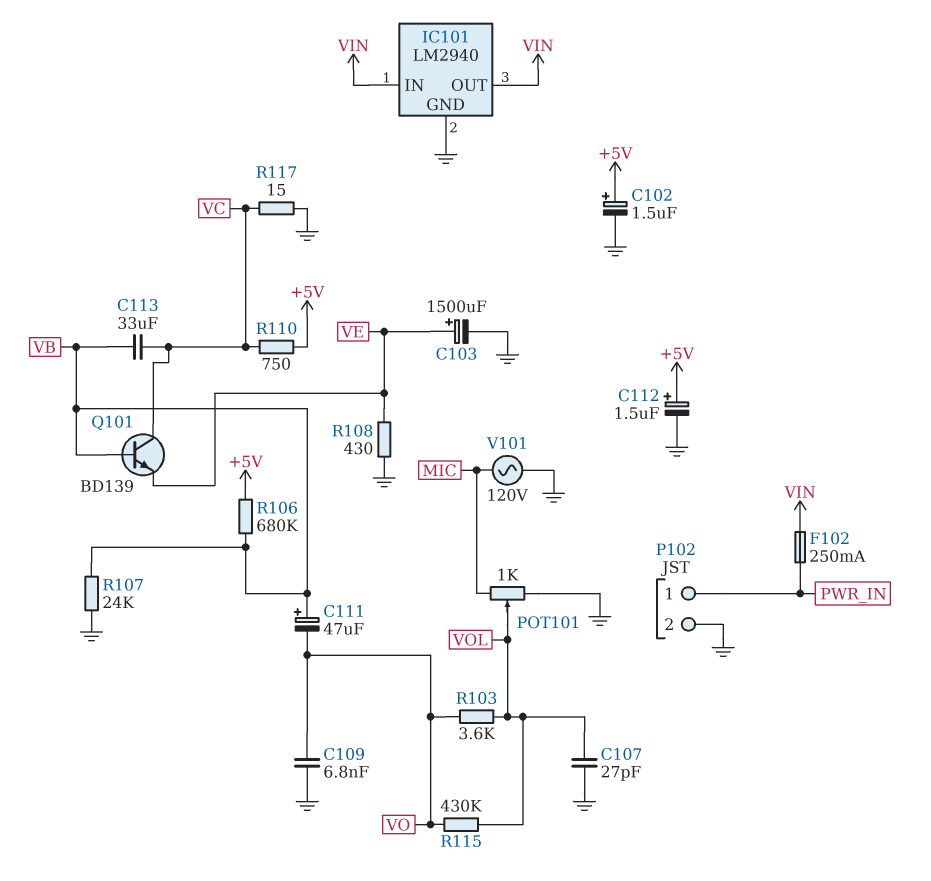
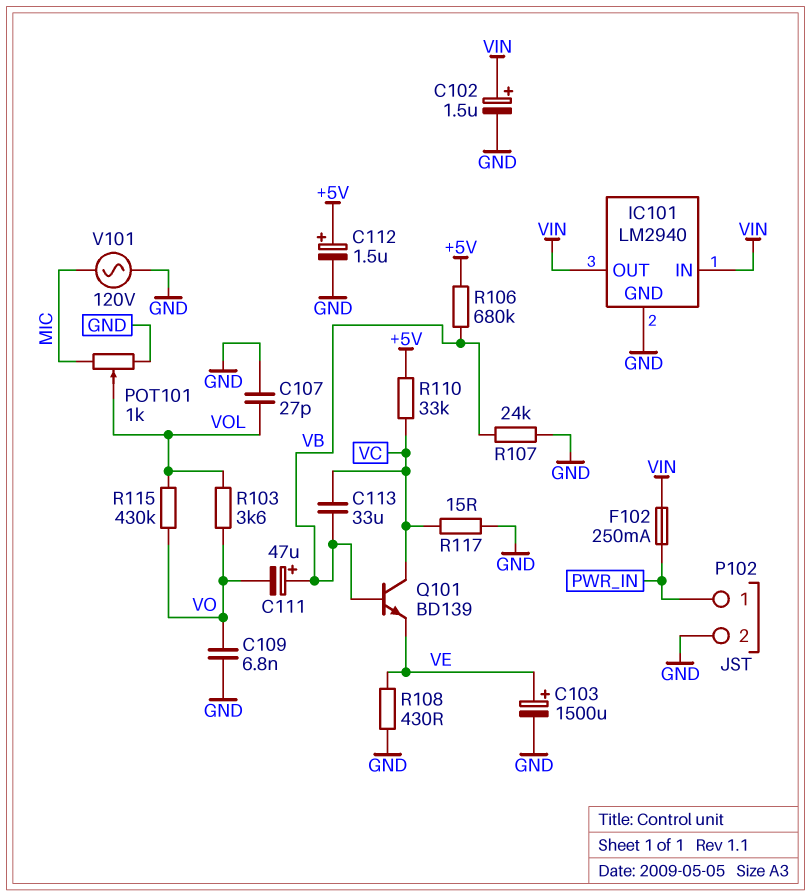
C102: 1.5uF (plus +5V, minus GND) -> 1.5uF (plus VIN, minus GND)
R110: 750 (+5V, VC) -> 33k (+5V, VC)

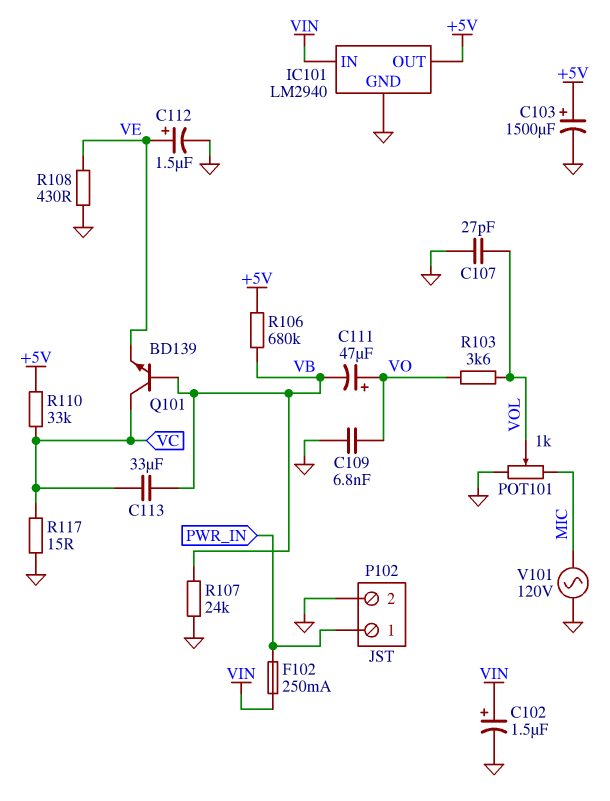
C103: 1500uF (plus VE, minus GND) -> 1500uF (plus +5V, minus GND)
C111: 47uF (plus VB, minus VO) -> 47uF (plus VO, minus VB)
C112: 1.5uF (plus +5V, minus GND) -> 1.5uF (plus VE, minus GND)
IC101 pin OUT: VIN -> +5V
R115: 430k (VO, VOL) -> none

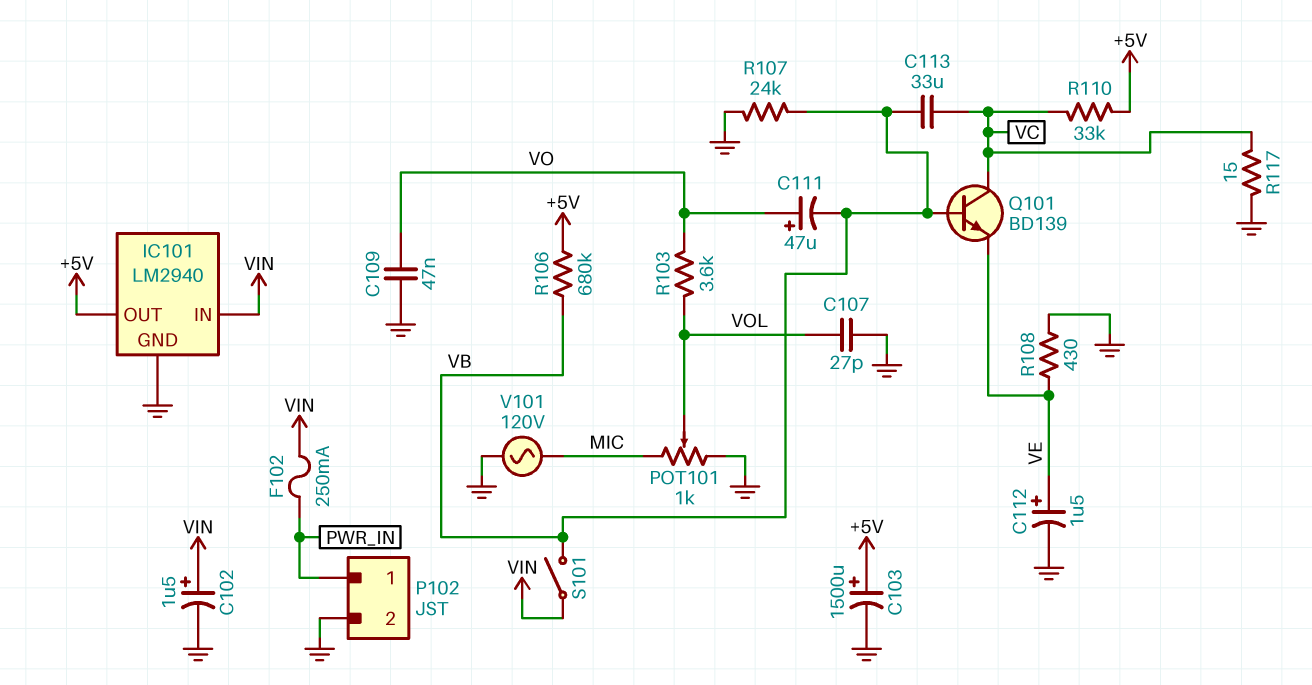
C109: 6.8nF (GND, VO) -> 47nF (GND, VO)
S101: none -> switch (VB, VIN)

